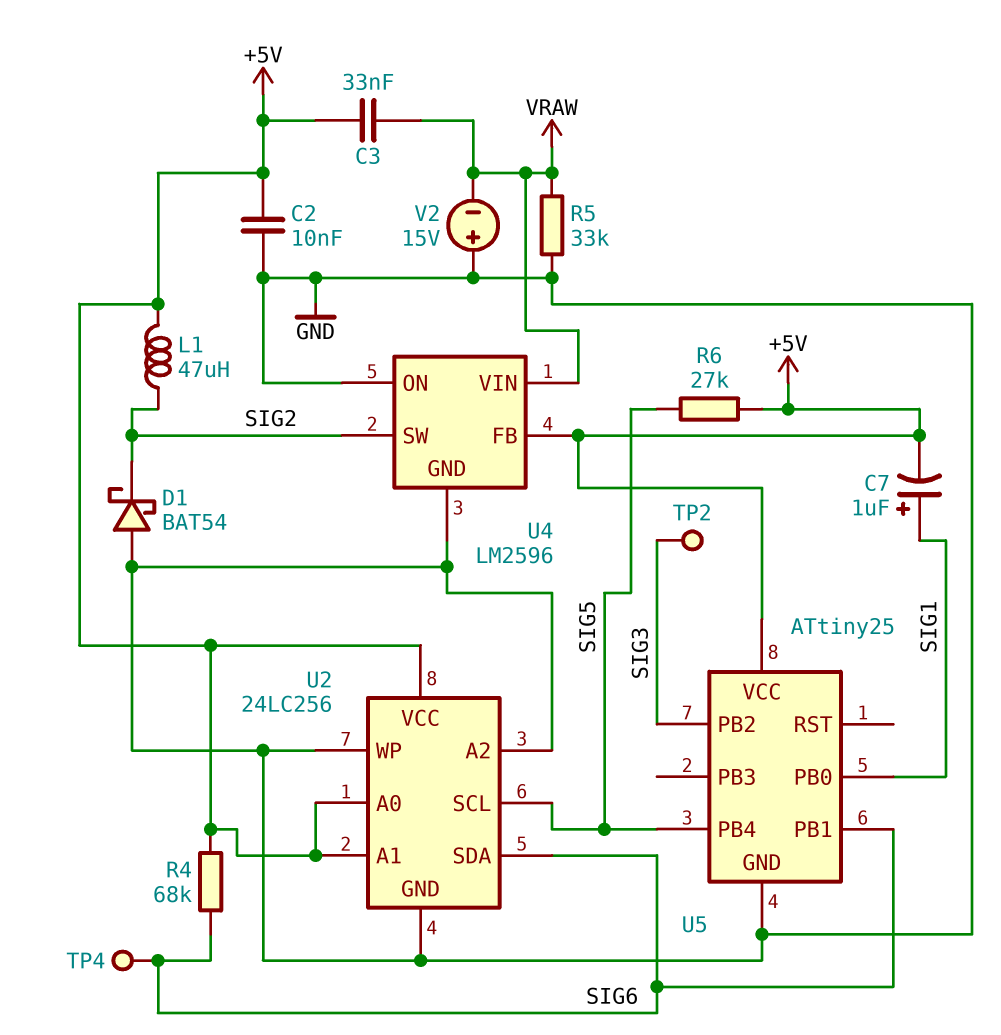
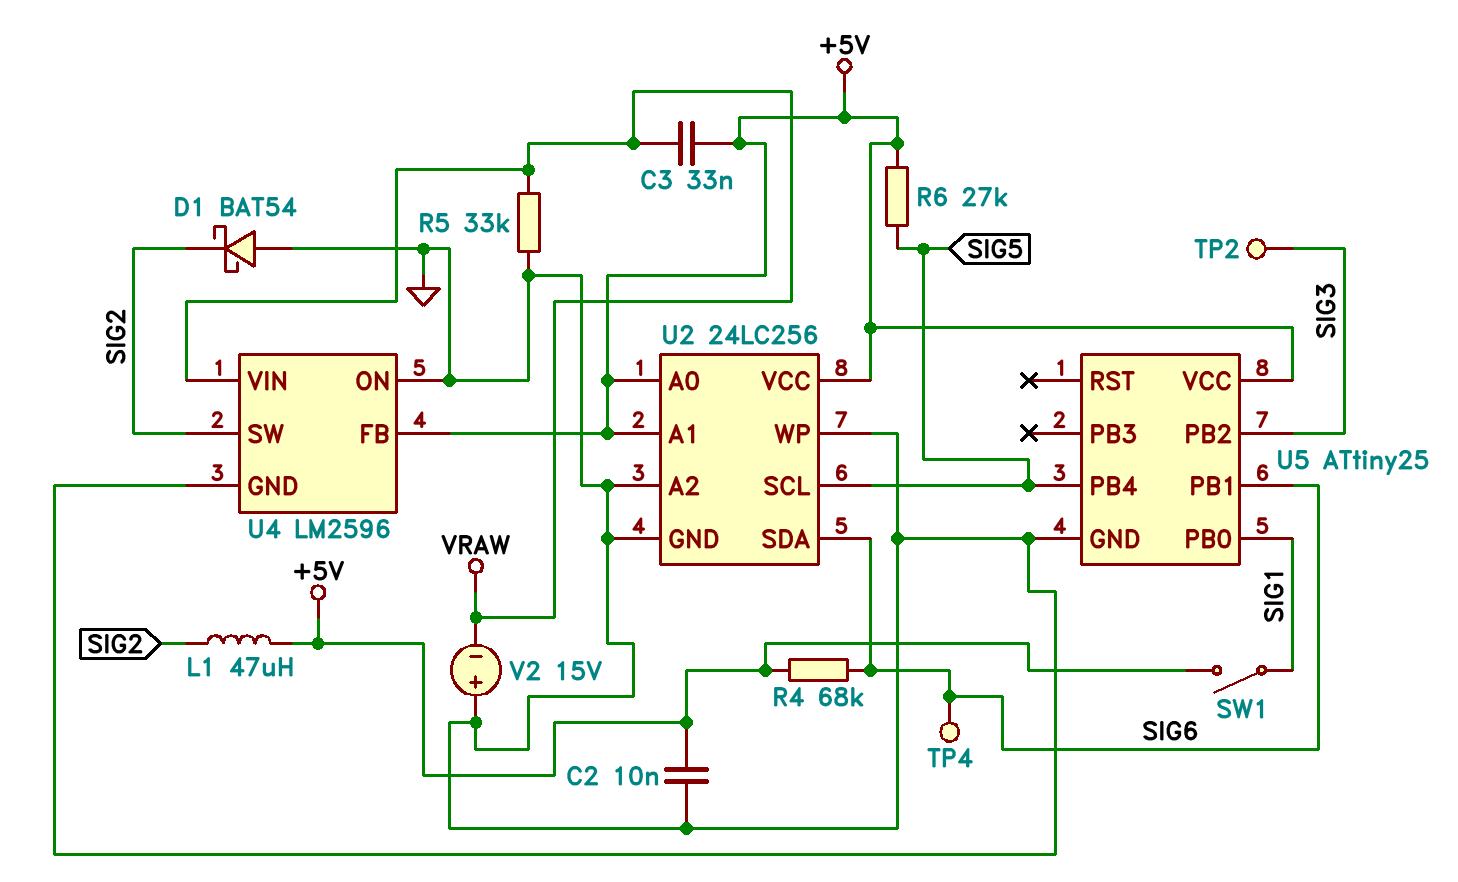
C7: 1uF (plus SIG1, minus +5V) -> none
SW1: none -> switch (+5V, SIG1)

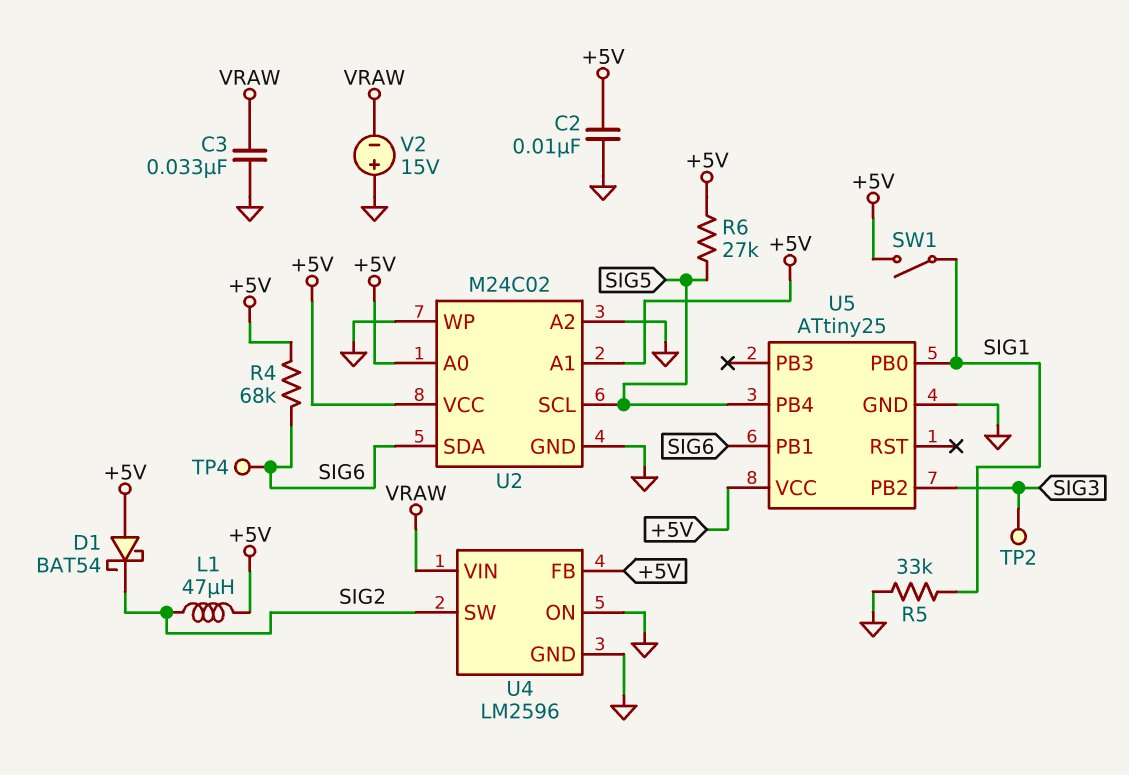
C3: 33nF (+5V, VRAW) -> 33nF (GND, VRAW)
D1: schottky BAT54 (A GND, K SIG2) -> schottky BAT54 (A +5V, K SIG2)
R5: 33k (GND, VRAW) -> 33k (GND, SIG1)
U2: 24LC256 -> M24C02

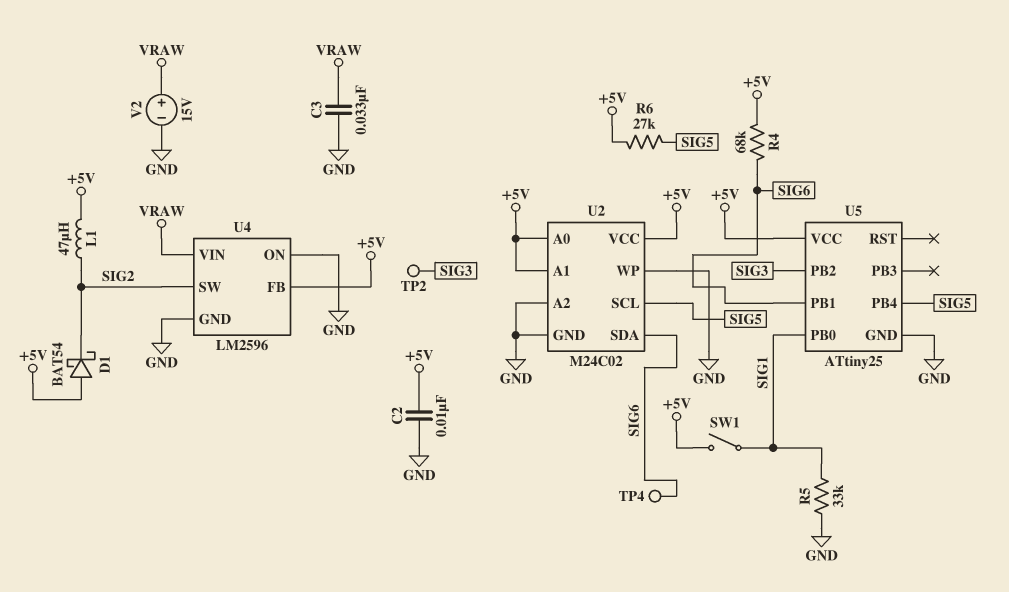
V2: 15V (plus GND, minus VRAW) -> 15V (plus VRAW, minus GND)

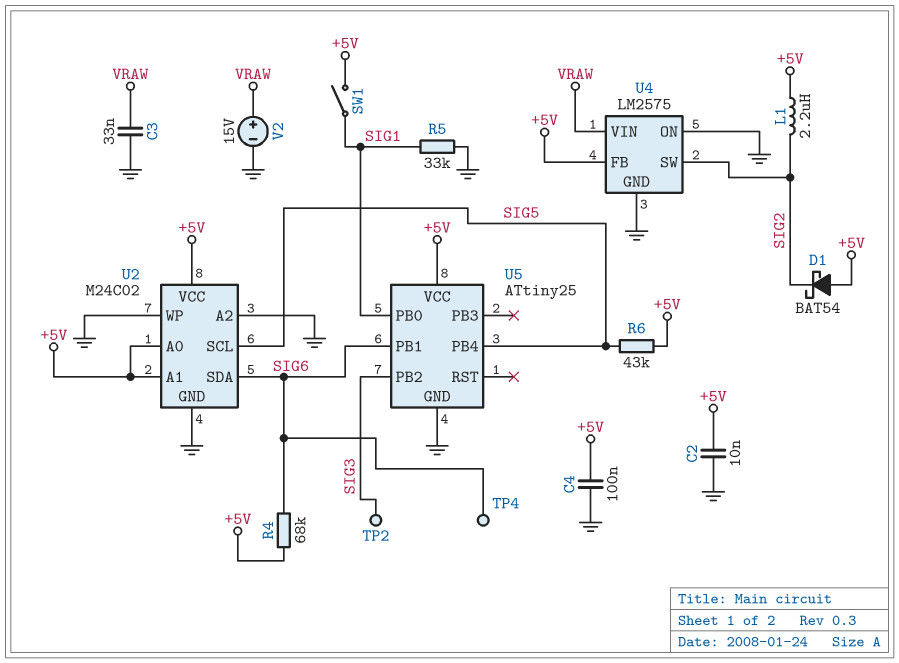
C4: none -> 100nF (+5V, GND)
L1: 47uH (+5V, SIG2) -> 2.2uH (+5V, SIG2)
R6: 27k (+5V, SIG5) -> 43k (+5V, SIG5)
U4: LM2596 -> LM2575

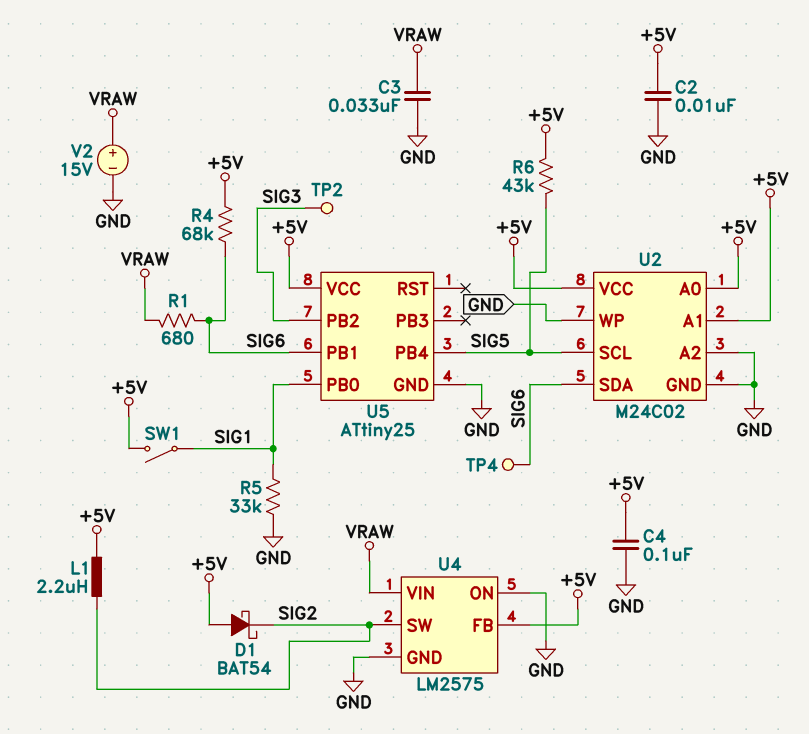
R1: none -> 680 (SIG6, VRAW)

